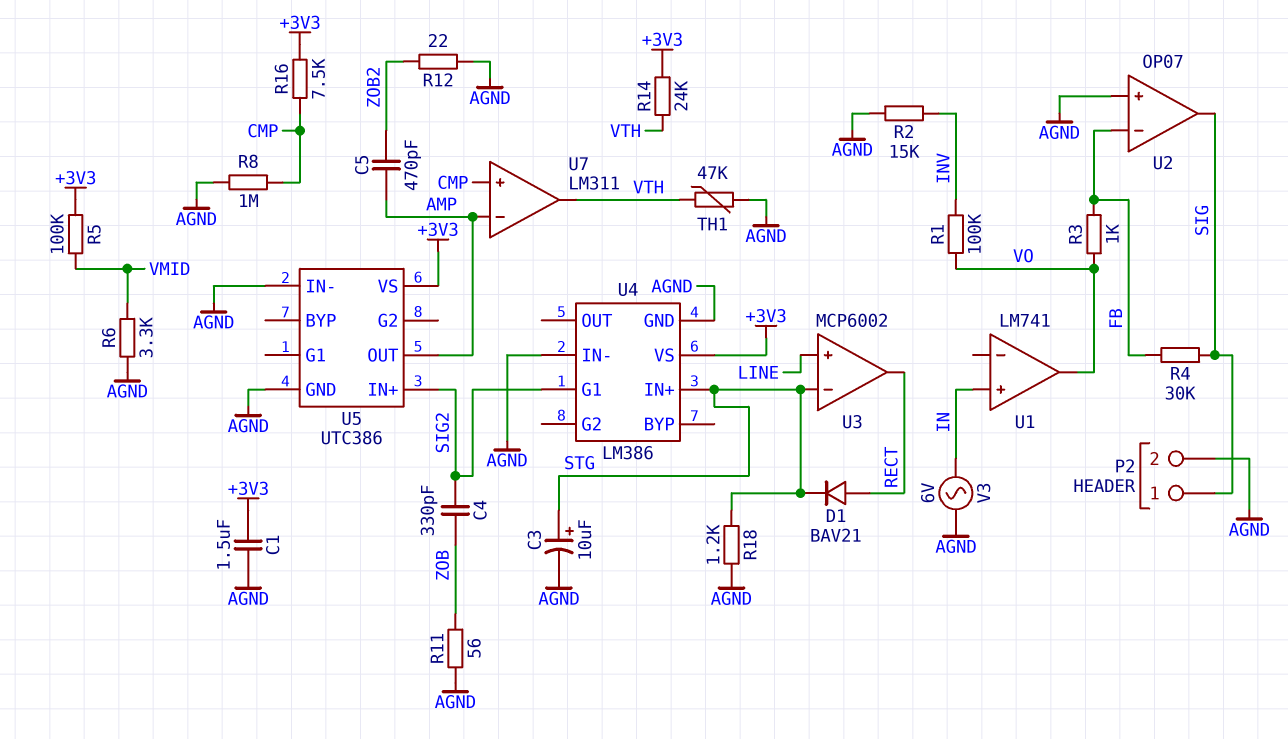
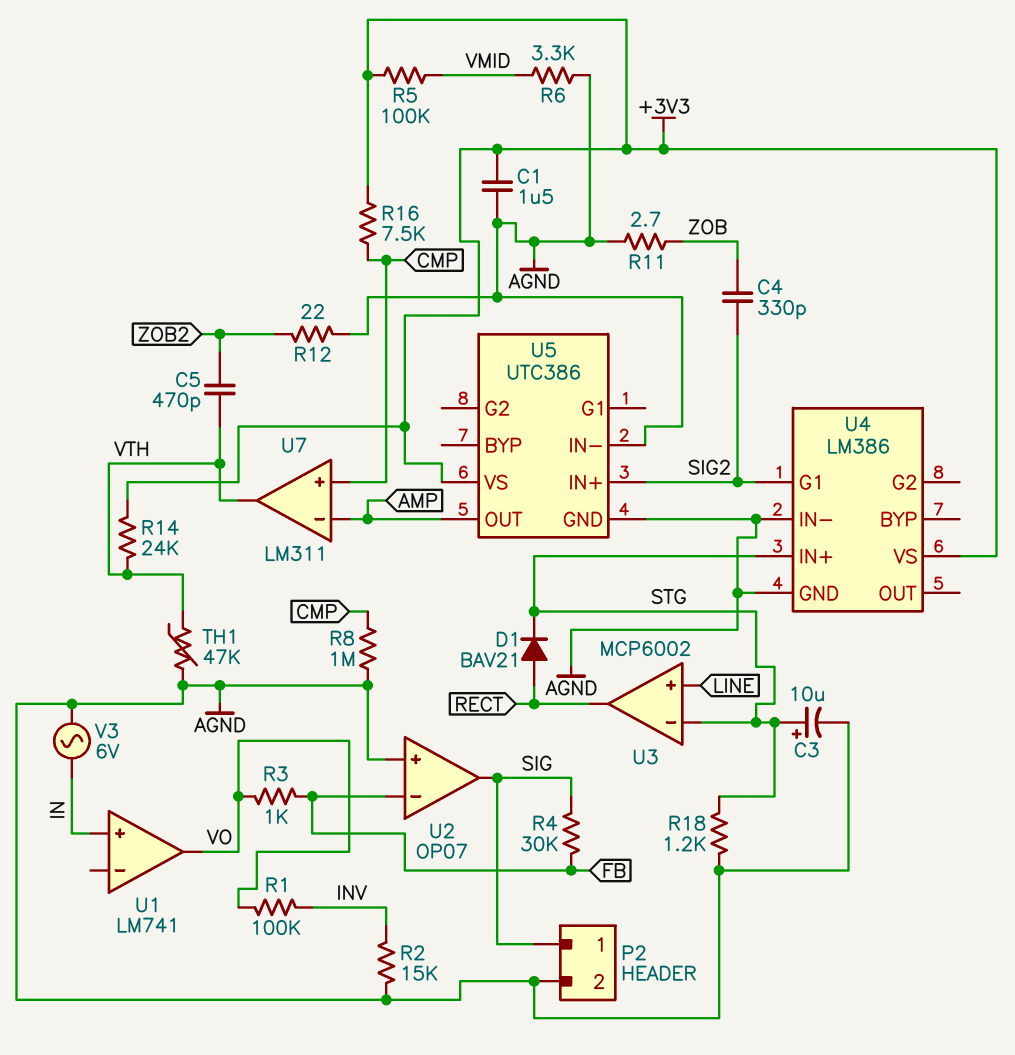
C5: 470pF (AMP, ZOB2) -> 470pF (VTH, ZOB2)
R11: 56 (AGND, ZOB) -> 2.7 (AGND, ZOB)

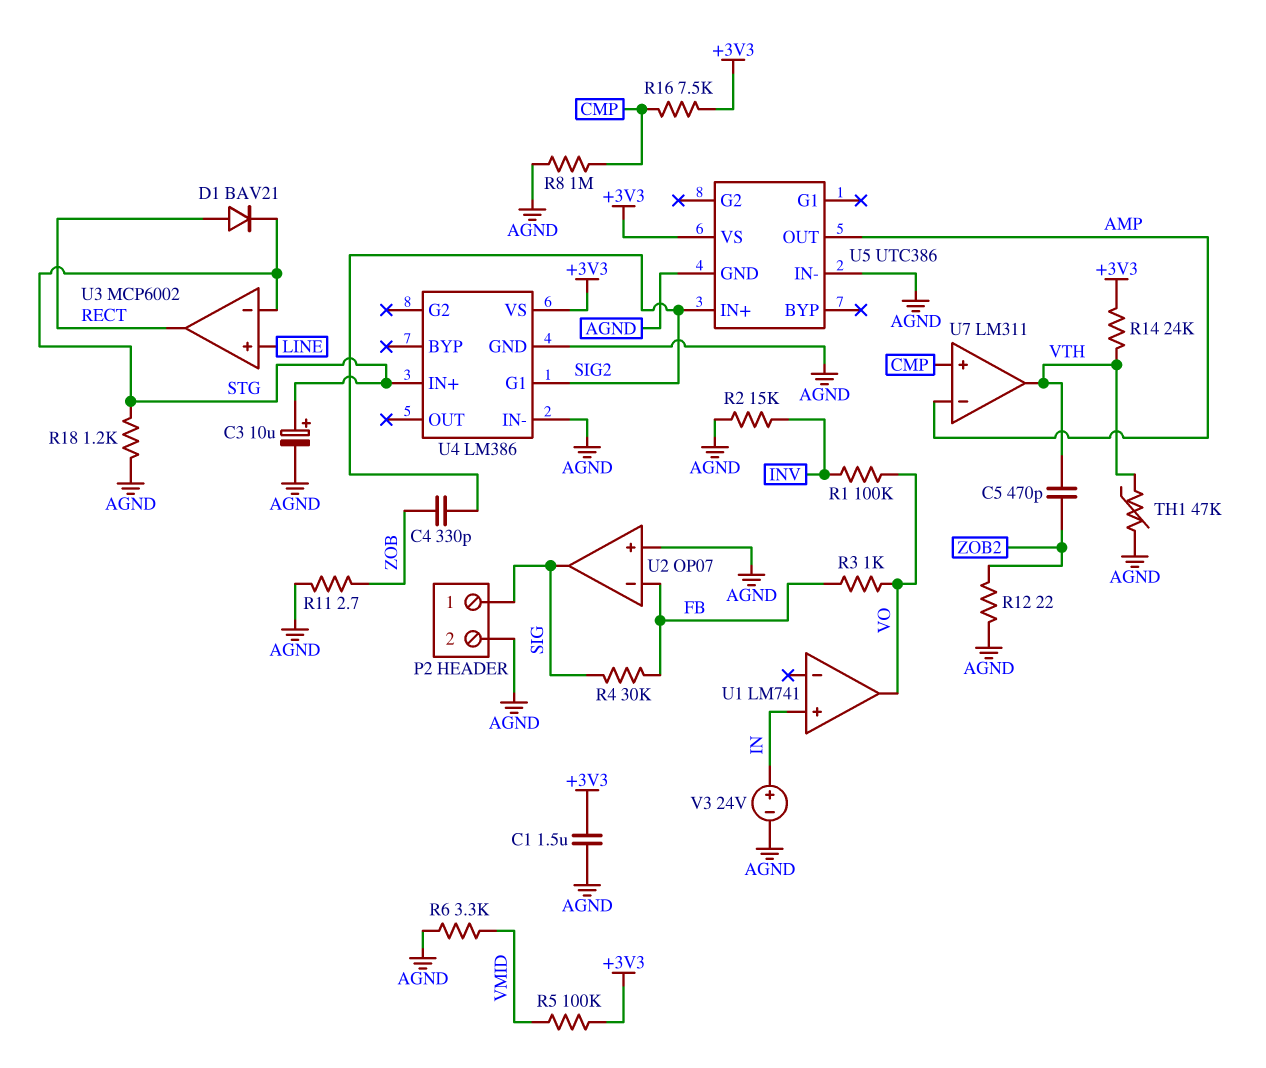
V3: AC 6V (AGND, IN) -> 24V (plus IN, minus AGND)

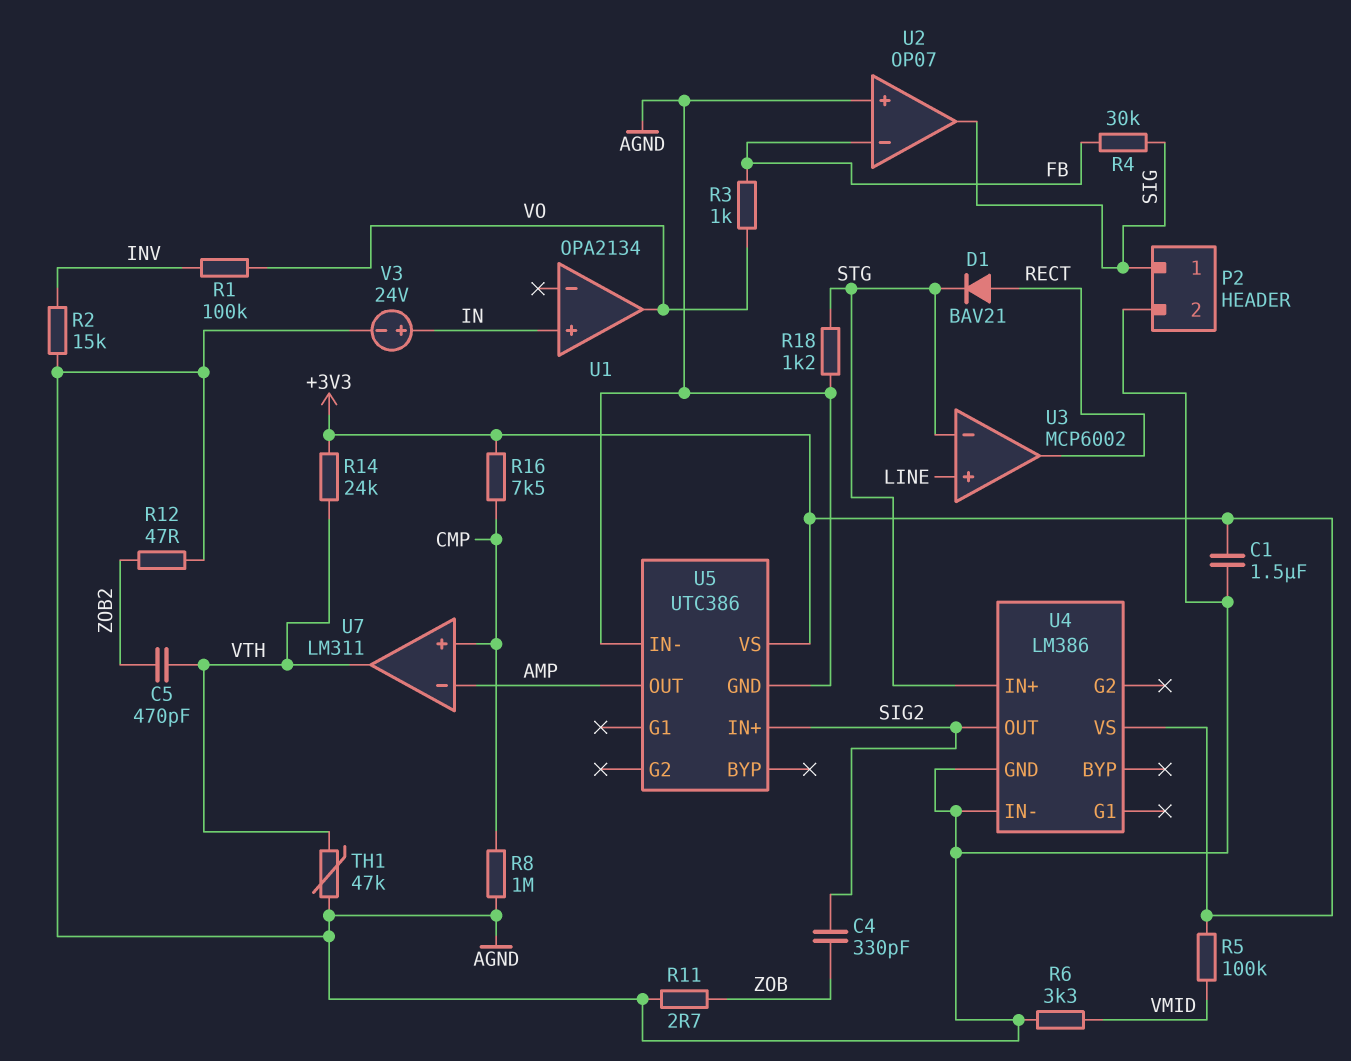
C3: 10uF (plus STG, minus AGND) -> none
R12: 22 (AGND, ZOB2) -> 47 (AGND, ZOB2)
U1: LM741 -> OPA2134
U4 pin G1: SIG2 -> none
U4 pin OUT: none -> SIG2

